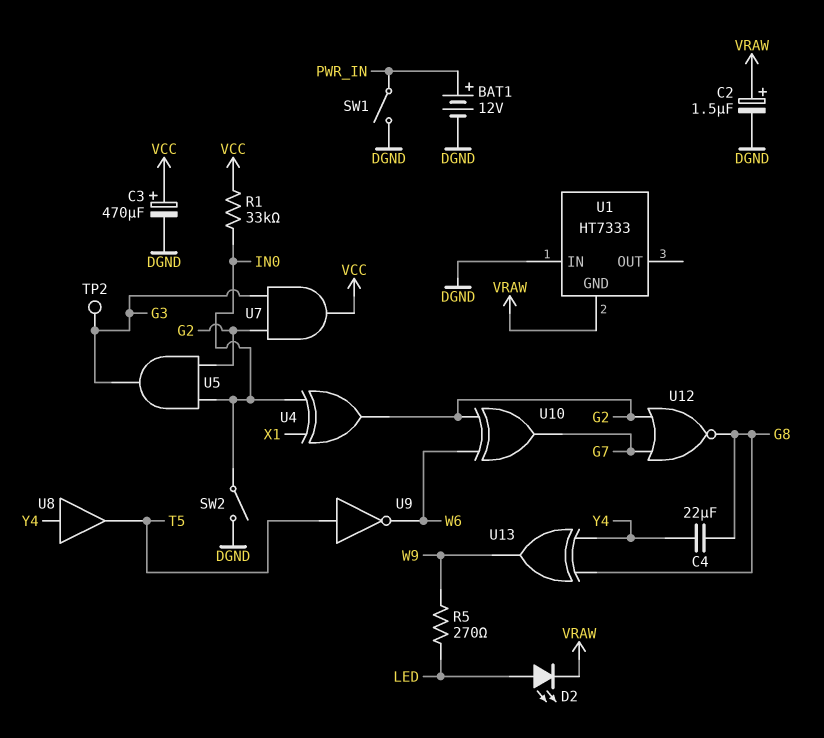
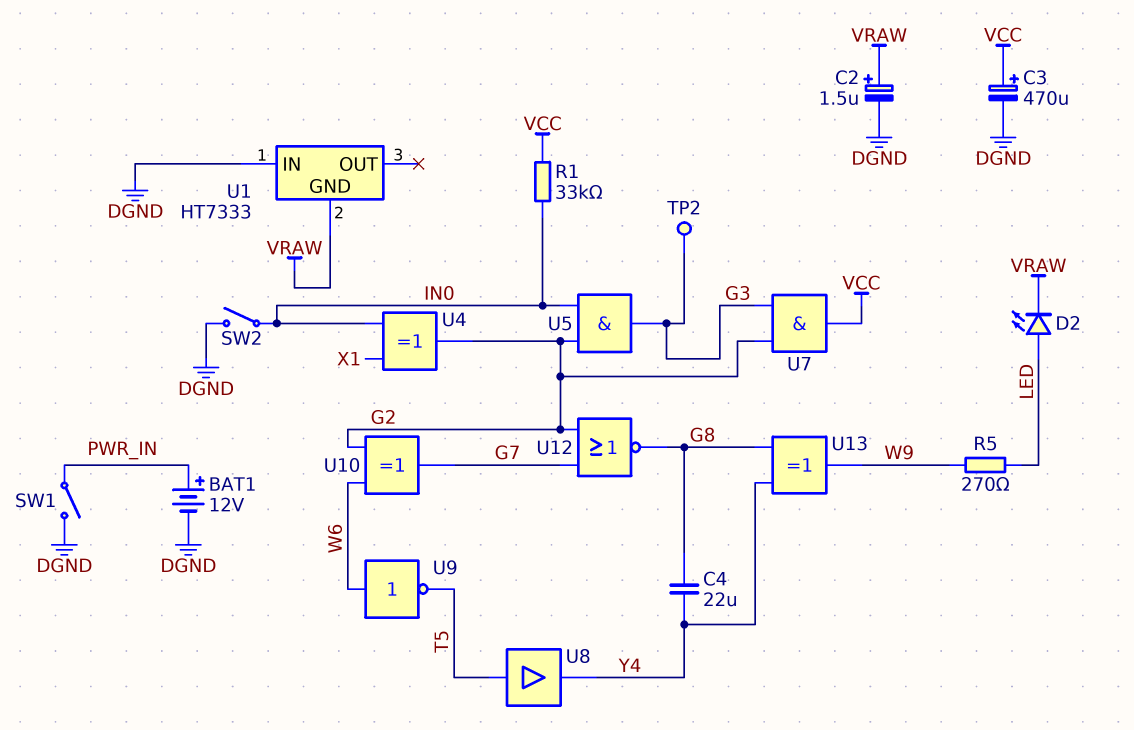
U8: buffer (in Y4, out T5) -> buffer (in T5, out Y4)
U9: NOT (in T5, out W6) -> NOT (in W6, out T5)

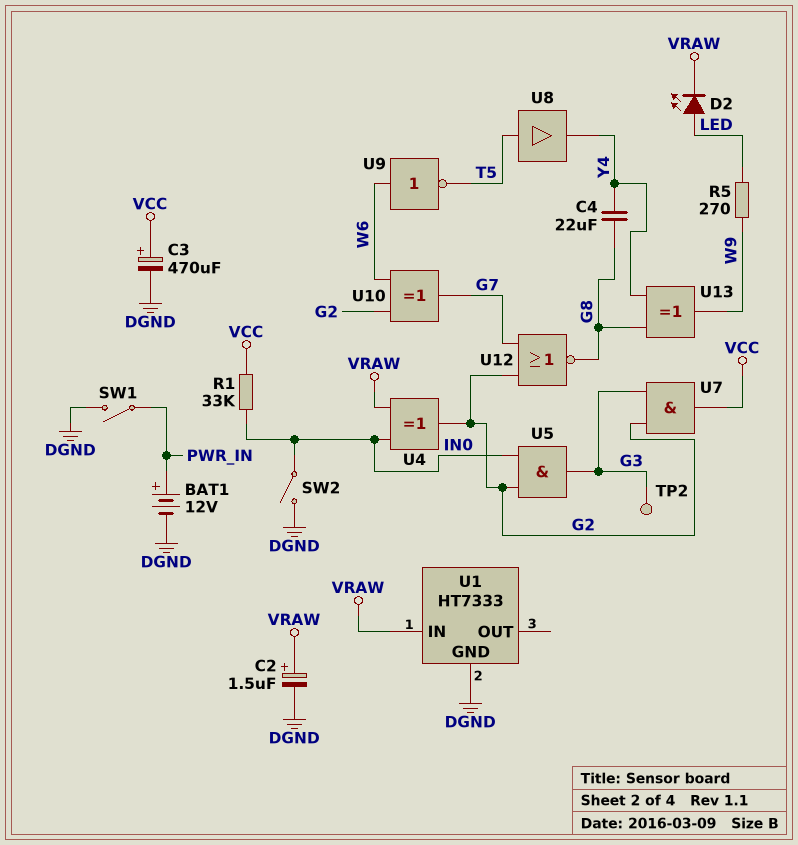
U1 pin GND: VRAW -> DGND
U1 pin IN: DGND -> VRAW
U4: XOR (in IN0, in X1, out G2) -> XOR (in IN0, in VRAW, out G2)

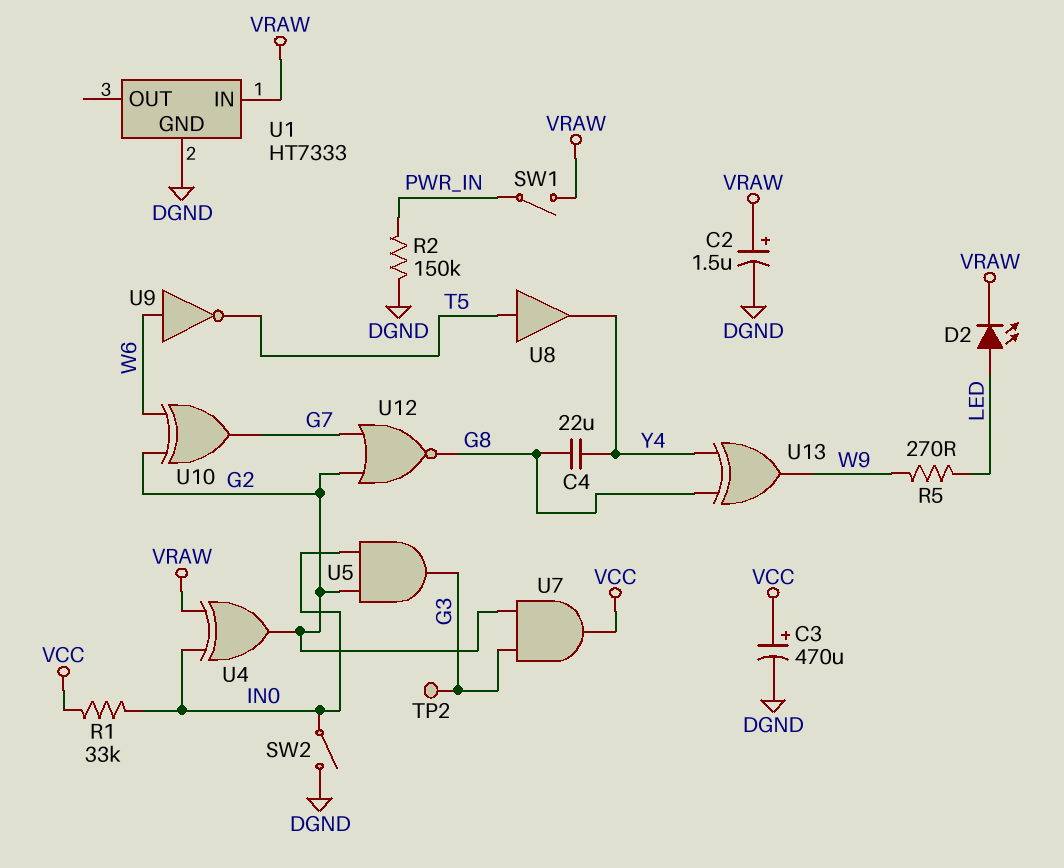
BAT1: 12V (plus PWR_IN, minus DGND) -> none
R2: none -> 150k (DGND, PWR_IN)
SW1: switch (DGND, PWR_IN) -> switch (PWR_IN, VRAW)

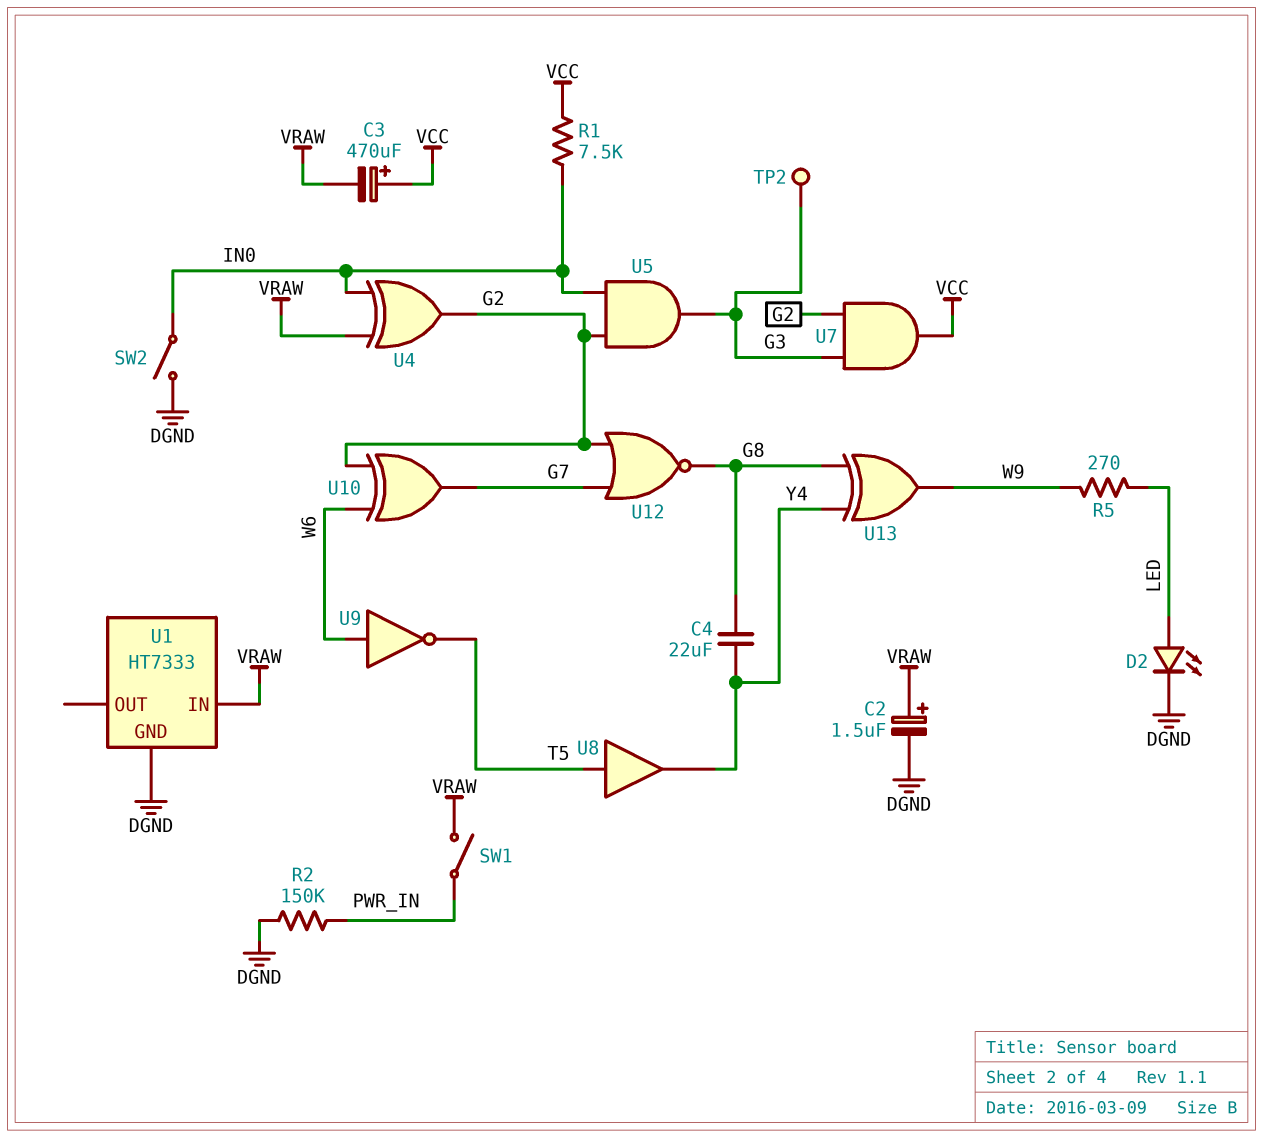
C3: 470uF (plus VCC, minus DGND) -> 470uF (plus VCC, minus VRAW)
D2: LED (A LED, K VRAW) -> LED (A LED, K DGND)
R1: 33k (IN0, VCC) -> 7.5k (IN0, VCC)

